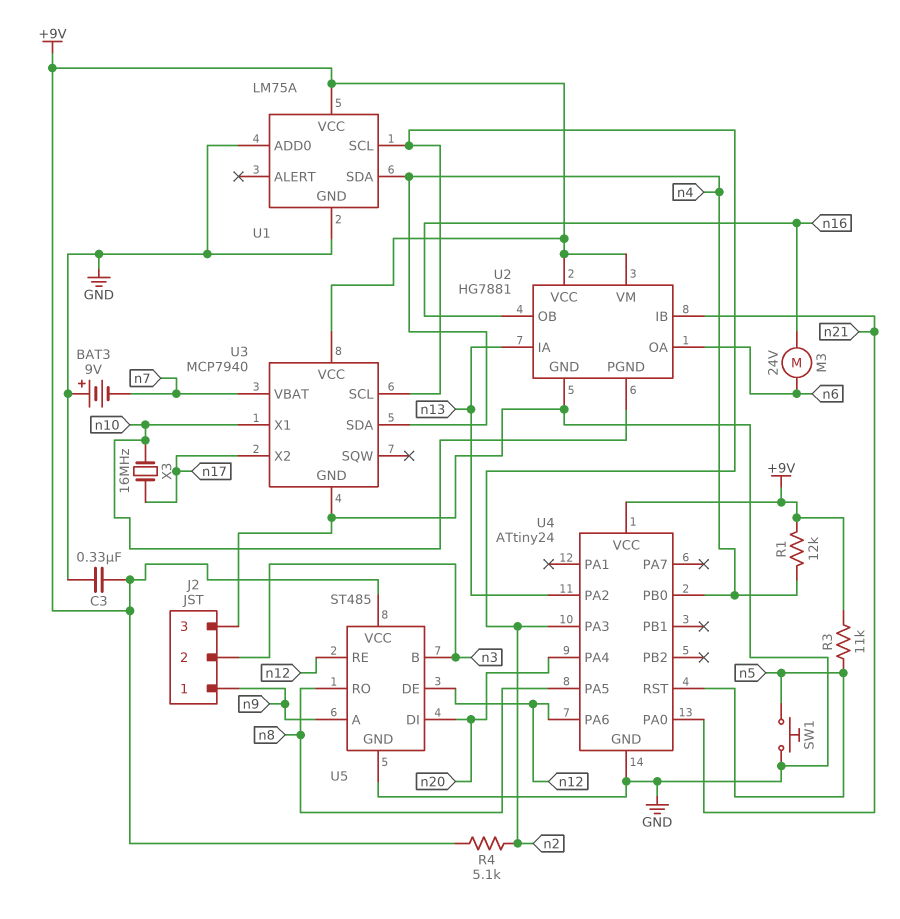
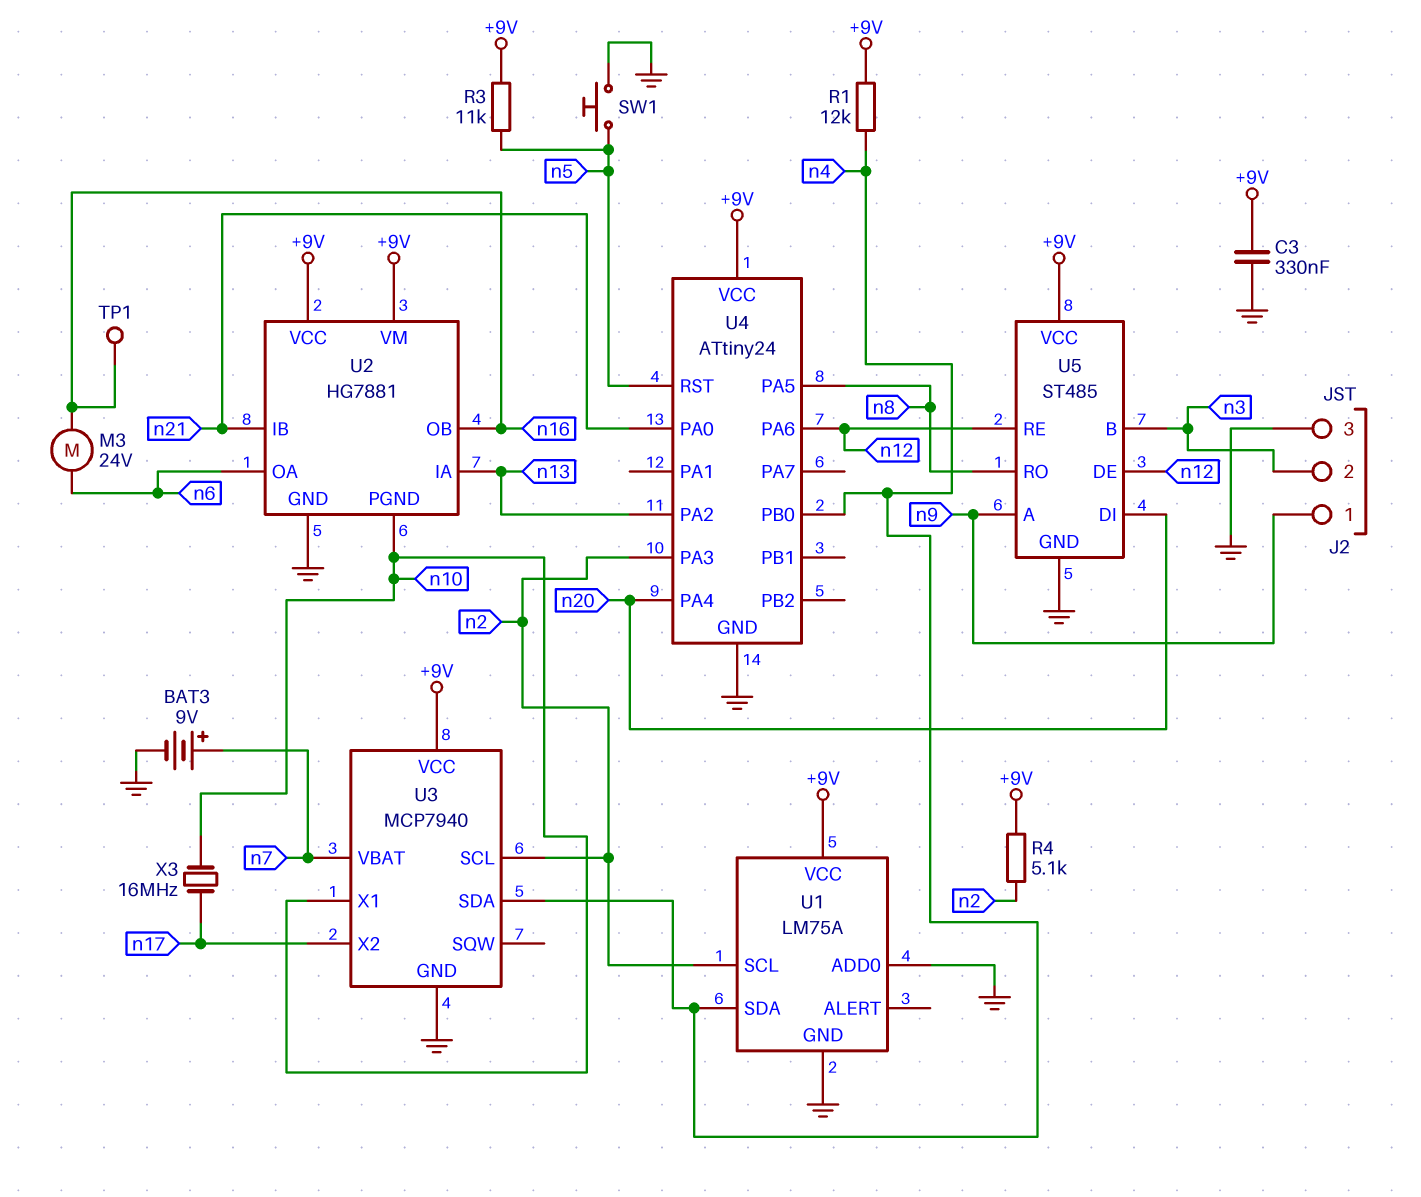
BAT3: 9V (plus GND, minus n7) -> 9V (plus n7, minus GND)
TP1: none -> test point (n16)

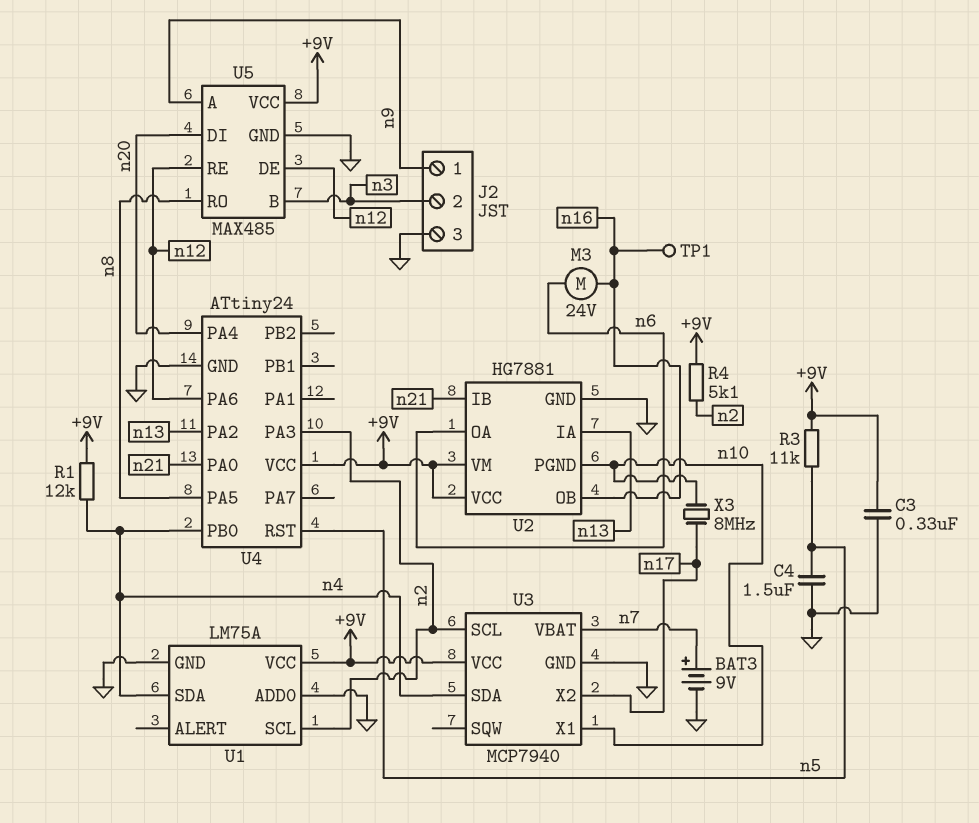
C4: none -> 1.5uF (GND, n5)
SW1: button (GND, n5) -> none
U5: ST485 -> MAX485
X3: 16MHz (n10, n17) -> 8MHz (n10, n17)

